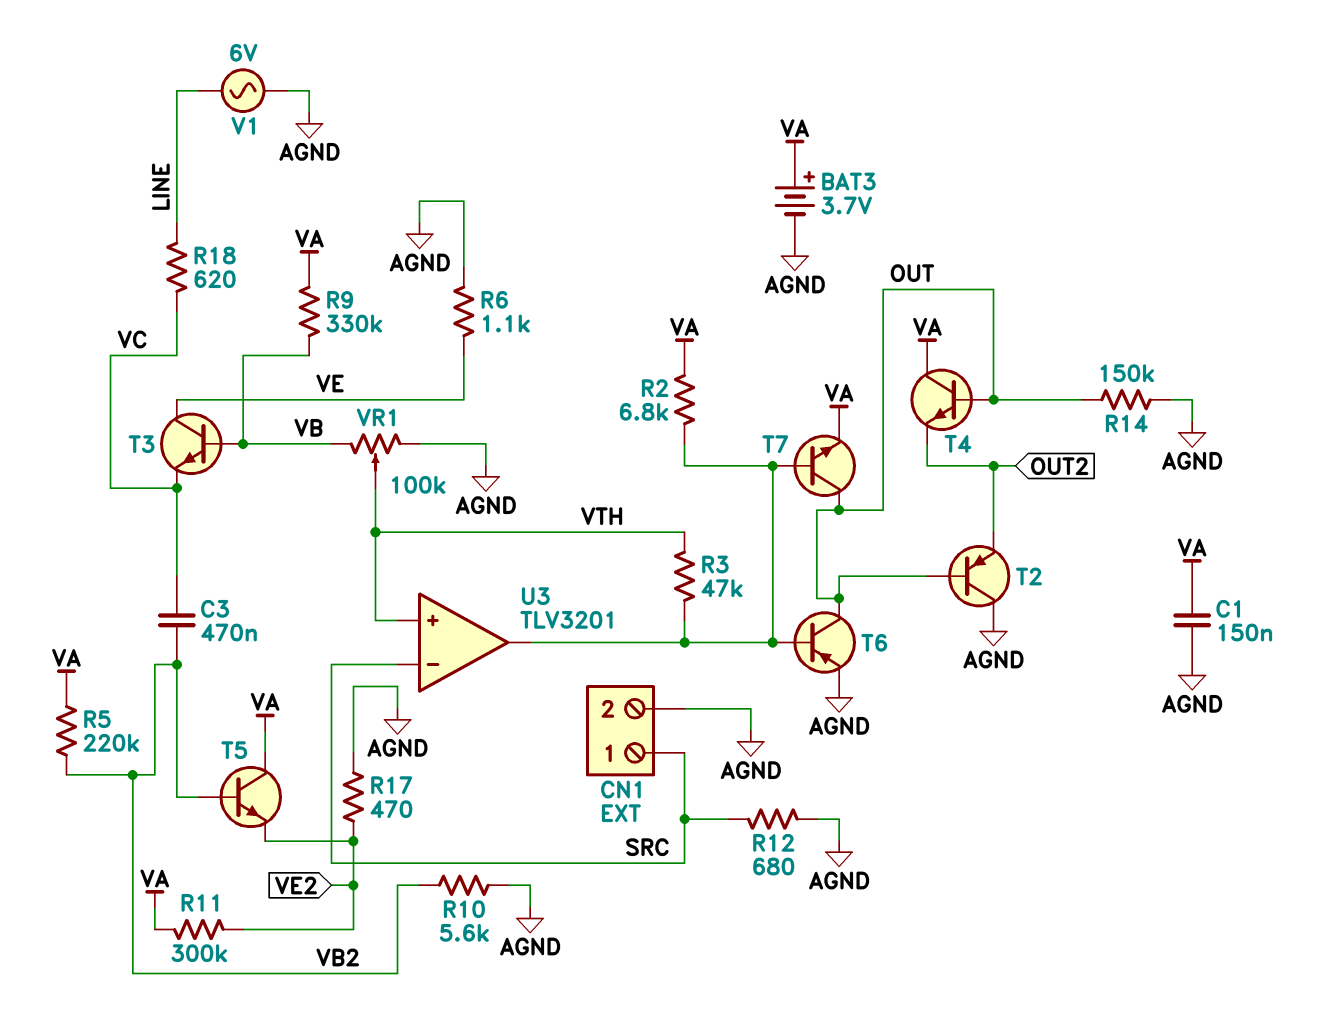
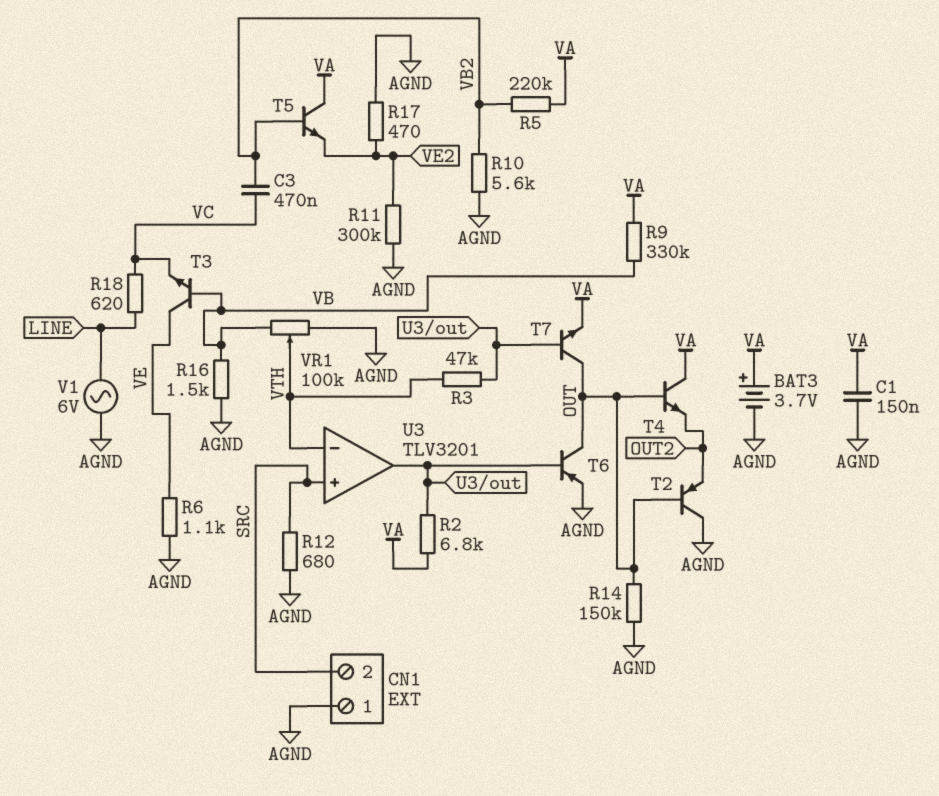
CN1 pin 1: SRC -> AGND
CN1 pin 2: AGND -> SRC
R11: 300k (VA, VE2) -> 300k (AGND, VE2)
R16: none -> 1.5k (AGND, VB)
U3 pin in+: VTH -> SRC
U3 pin in-: SRC -> VTH

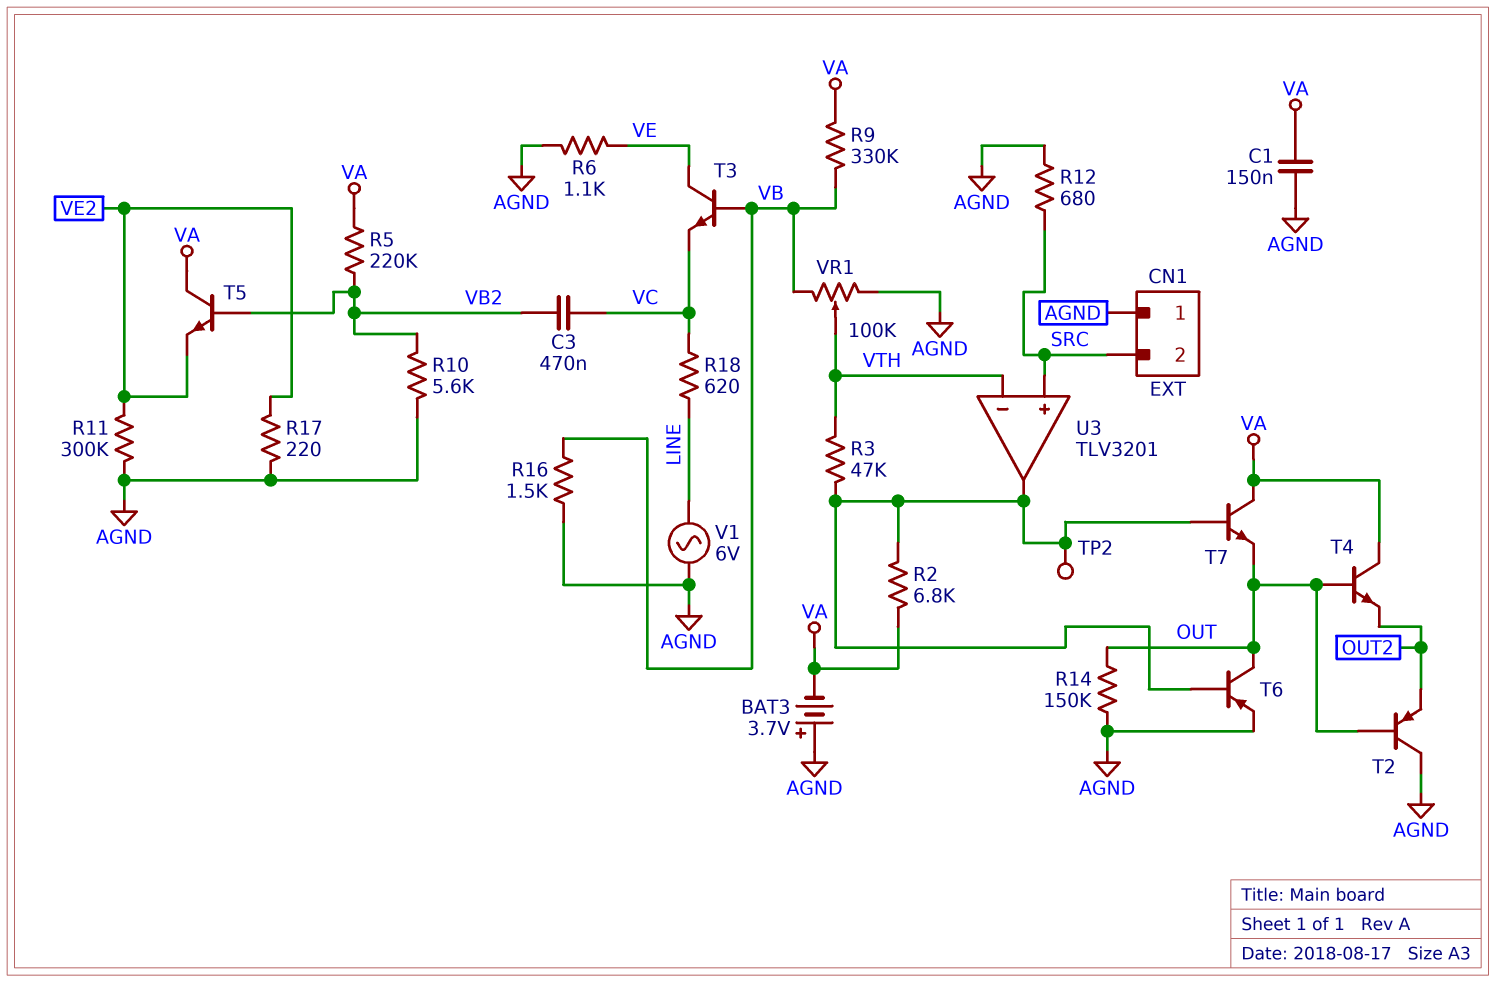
BAT3: 3.7V (plus VA, minus AGND) -> 3.7V (plus AGND, minus VA)
R17: 470 (AGND, VE2) -> 220 (AGND, VE2)
T7: NPN (B U3/out, C OUT, E VA) -> NPN (B U3/out, C VA, E OUT)
TP2: none -> test point (U3/out)

